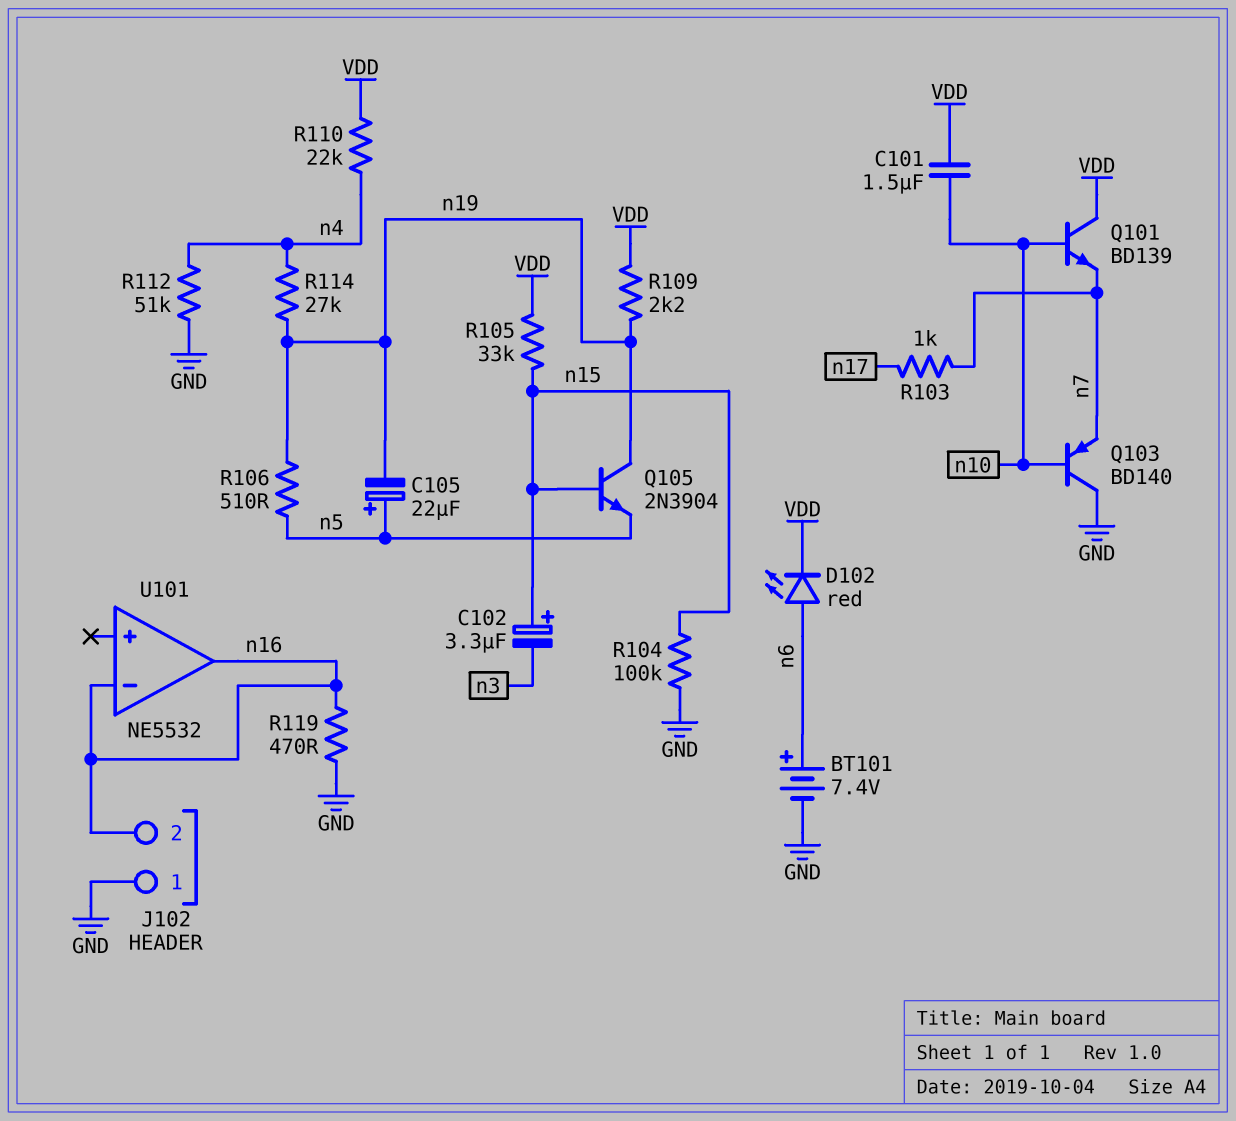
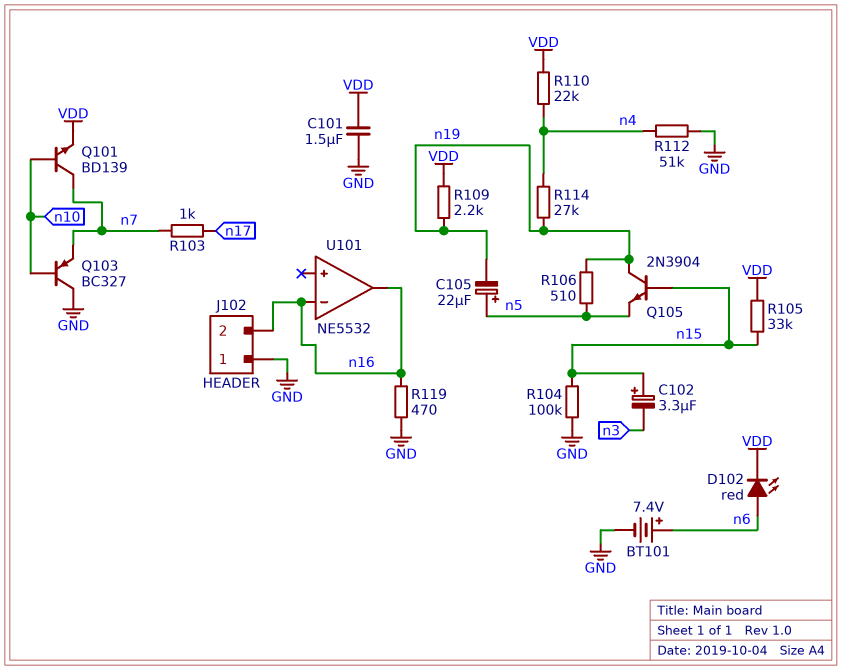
C101: 1.5uF (VDD, n10) -> 1.5uF (GND, VDD)
Q101: NPN BD139 (B n10, C VDD, E n7) -> NPN BD139 (B n10, C n7, E VDD)
Q103: PNP BD140 (B n10, C GND, E n7) -> PNP BC327 (B n10, C GND, E n7)

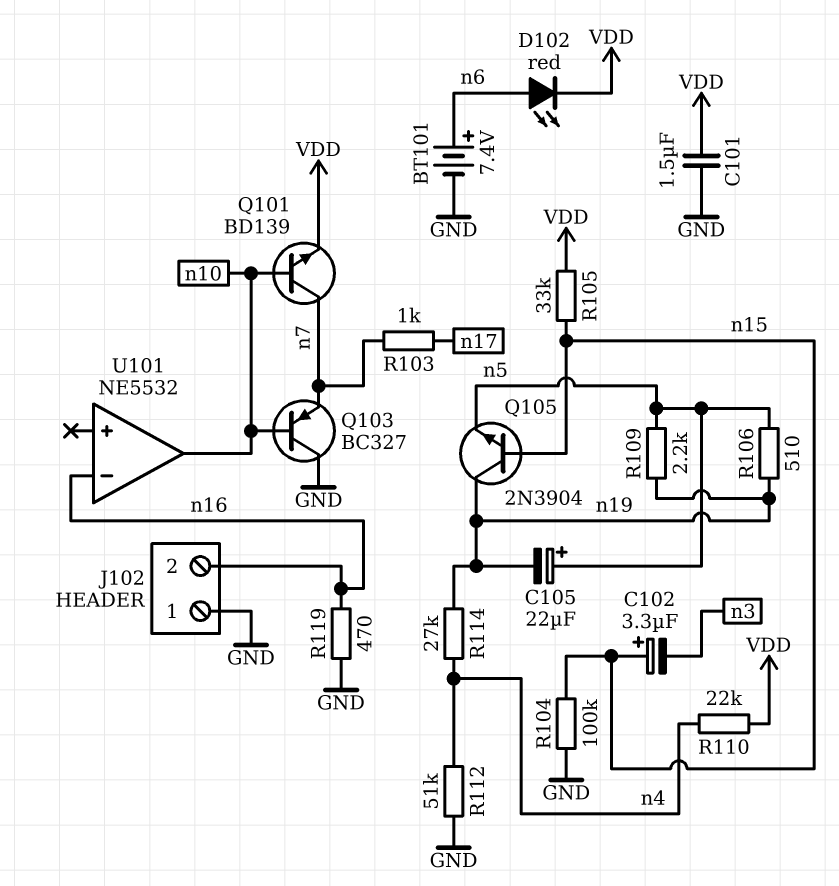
R109: 2.2k (VDD, n19) -> 2.2k (n5, n19)
U101 pin out: n16 -> n10

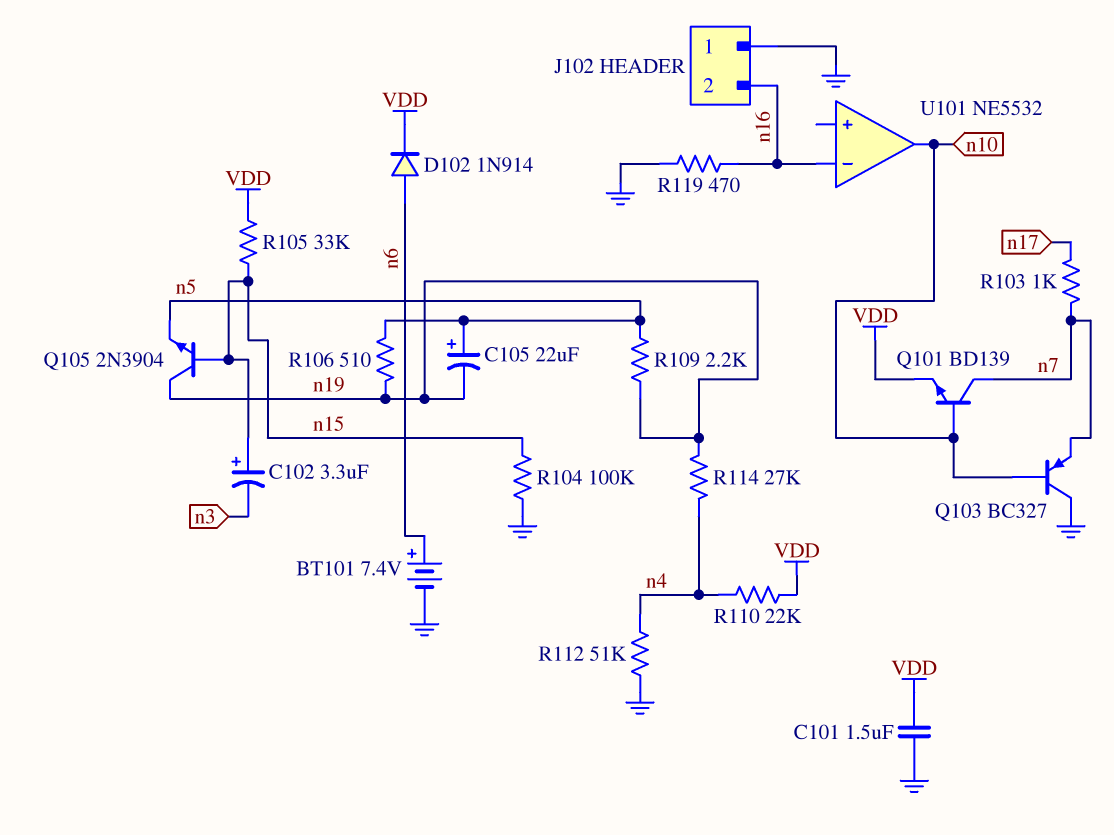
D102: LED red (A n6, K VDD) -> diode 1N914 (A n6, K VDD)

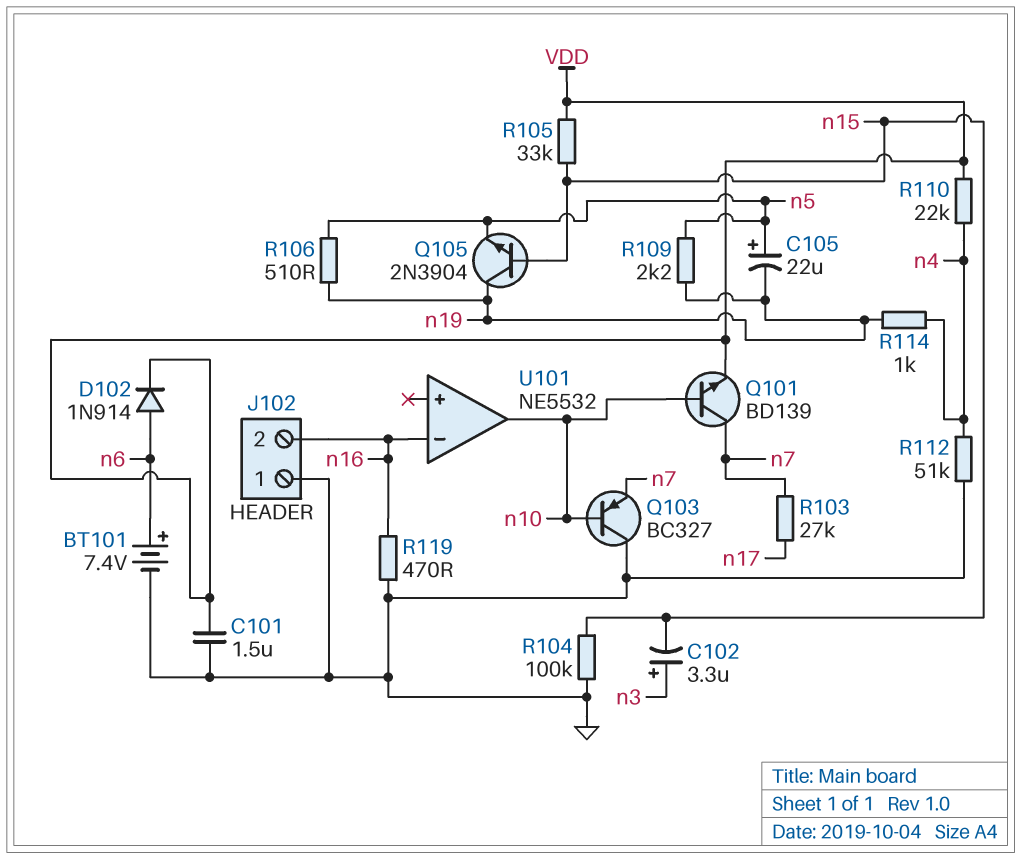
C102: 3.3uF (plus n15, minus n3) -> 3.3uF (plus n3, minus n15)
R103: 1k (n7, n17) -> 27k (n7, n17)
R114: 27k (n4, n19) -> 1k (n4, n19)

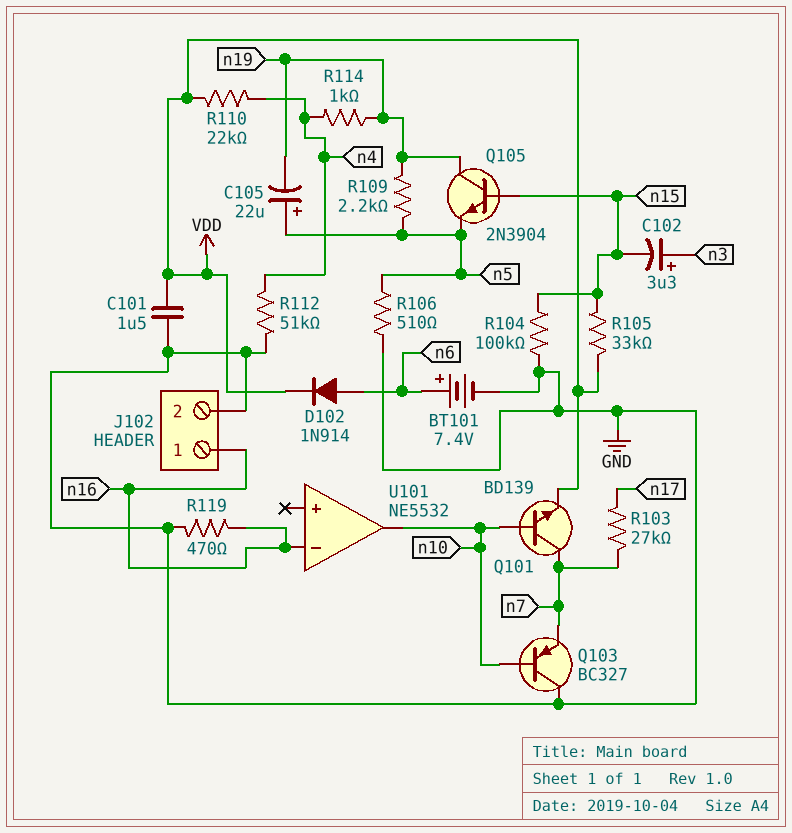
J102 pin 1: GND -> n16
J102 pin 2: n16 -> GND
R106: 510 (n5, n19) -> 510 (GND, n5)

